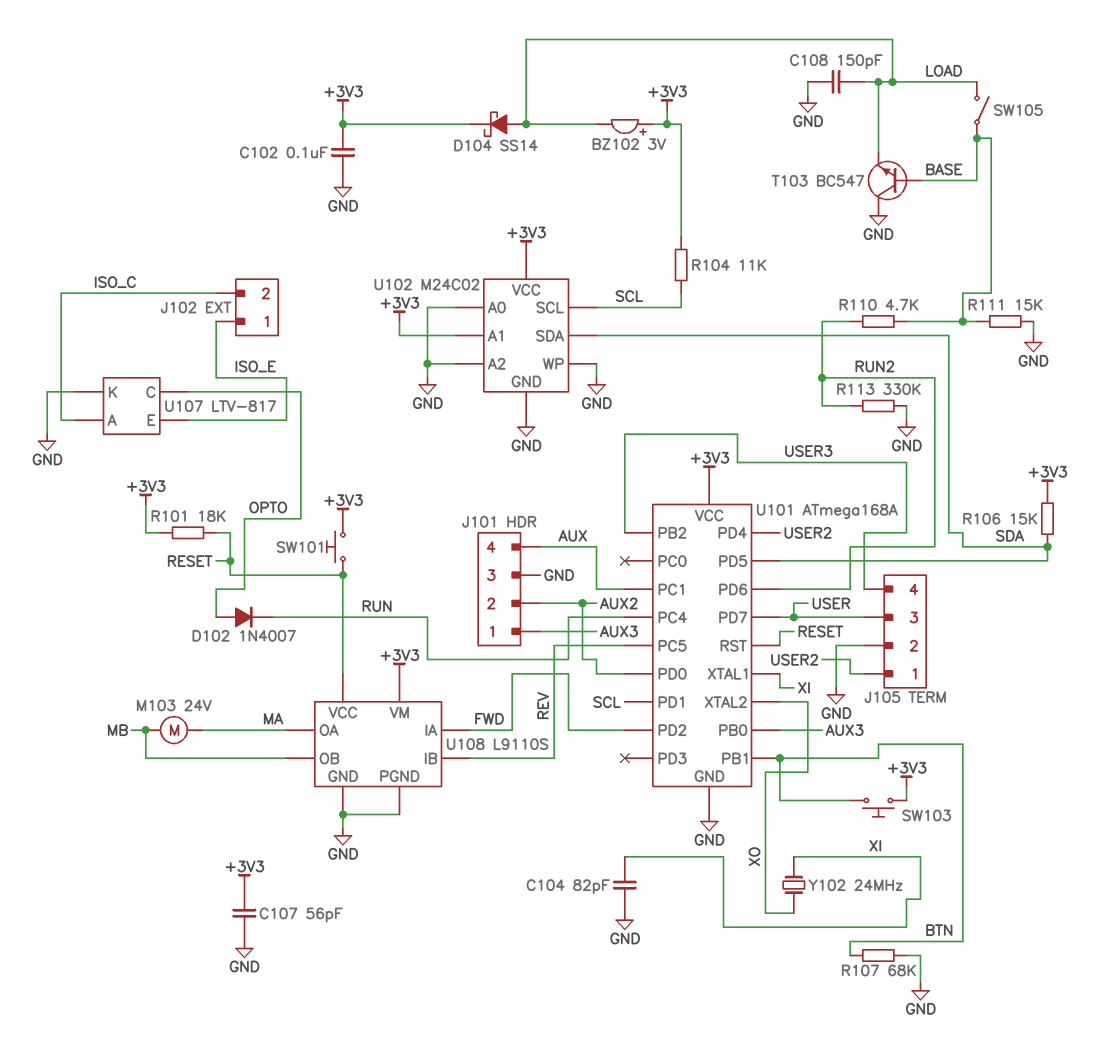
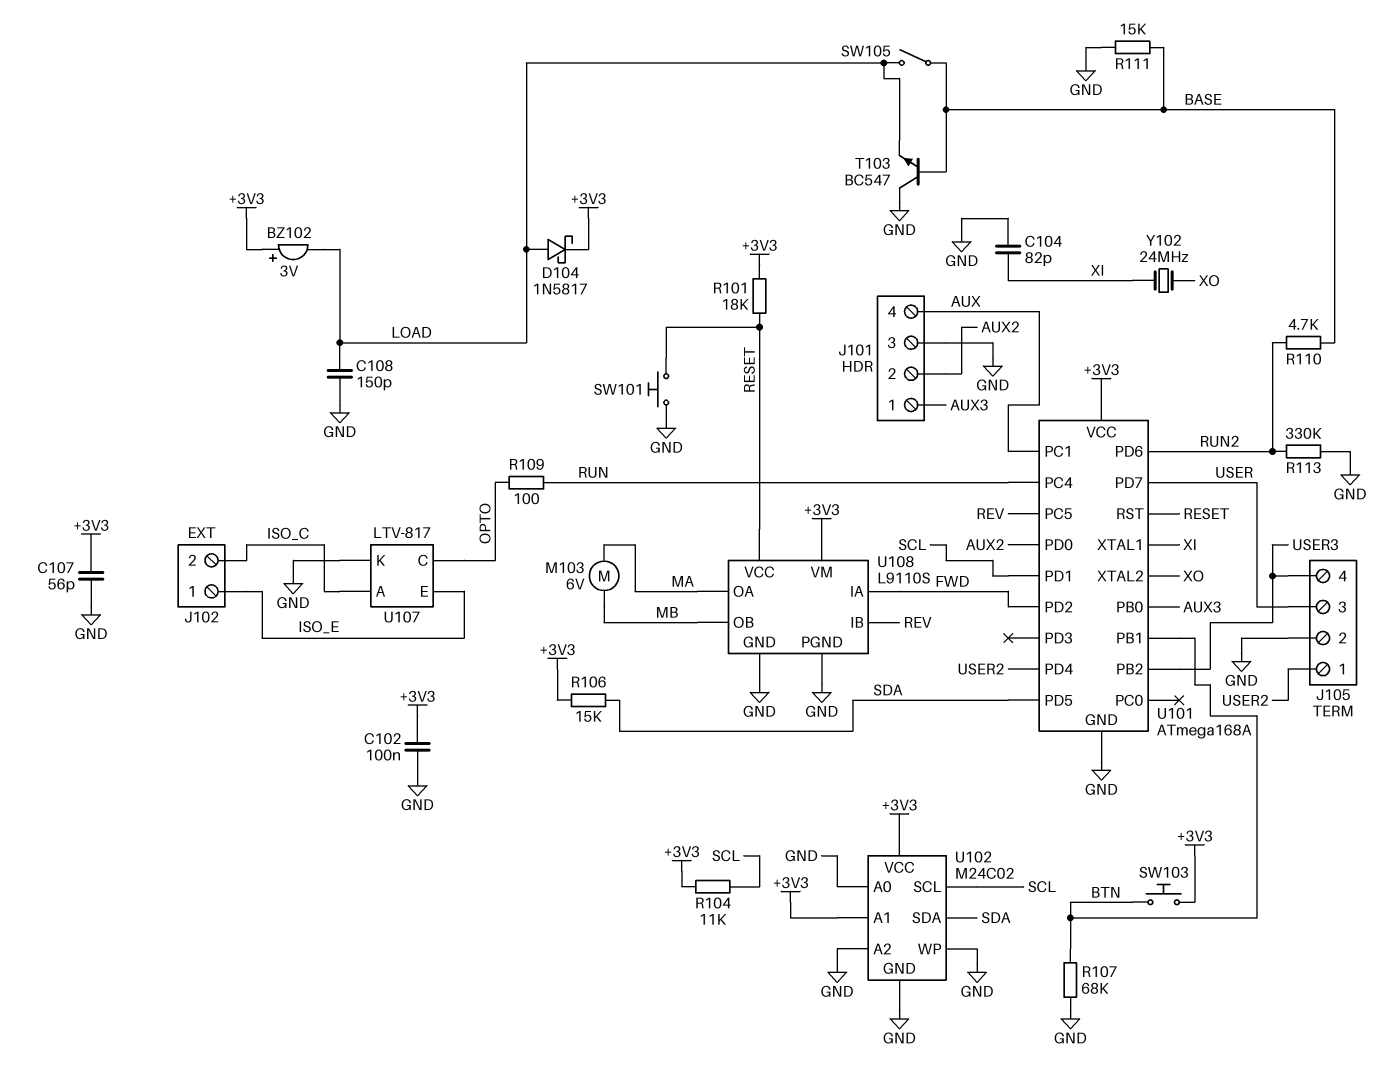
D102: diode 1N4007 (A OPTO, K RUN) -> none
D104: schottky SS14 (A LOAD, K +3V3) -> schottky 1N5817 (A LOAD, K +3V3)
M103: motor 24V (MA, MB) -> motor 6V (MA, MB)
R109: none -> 100 (OPTO, RUN)
SW101: button (+3V3, RESET) -> button (GND, RESET)

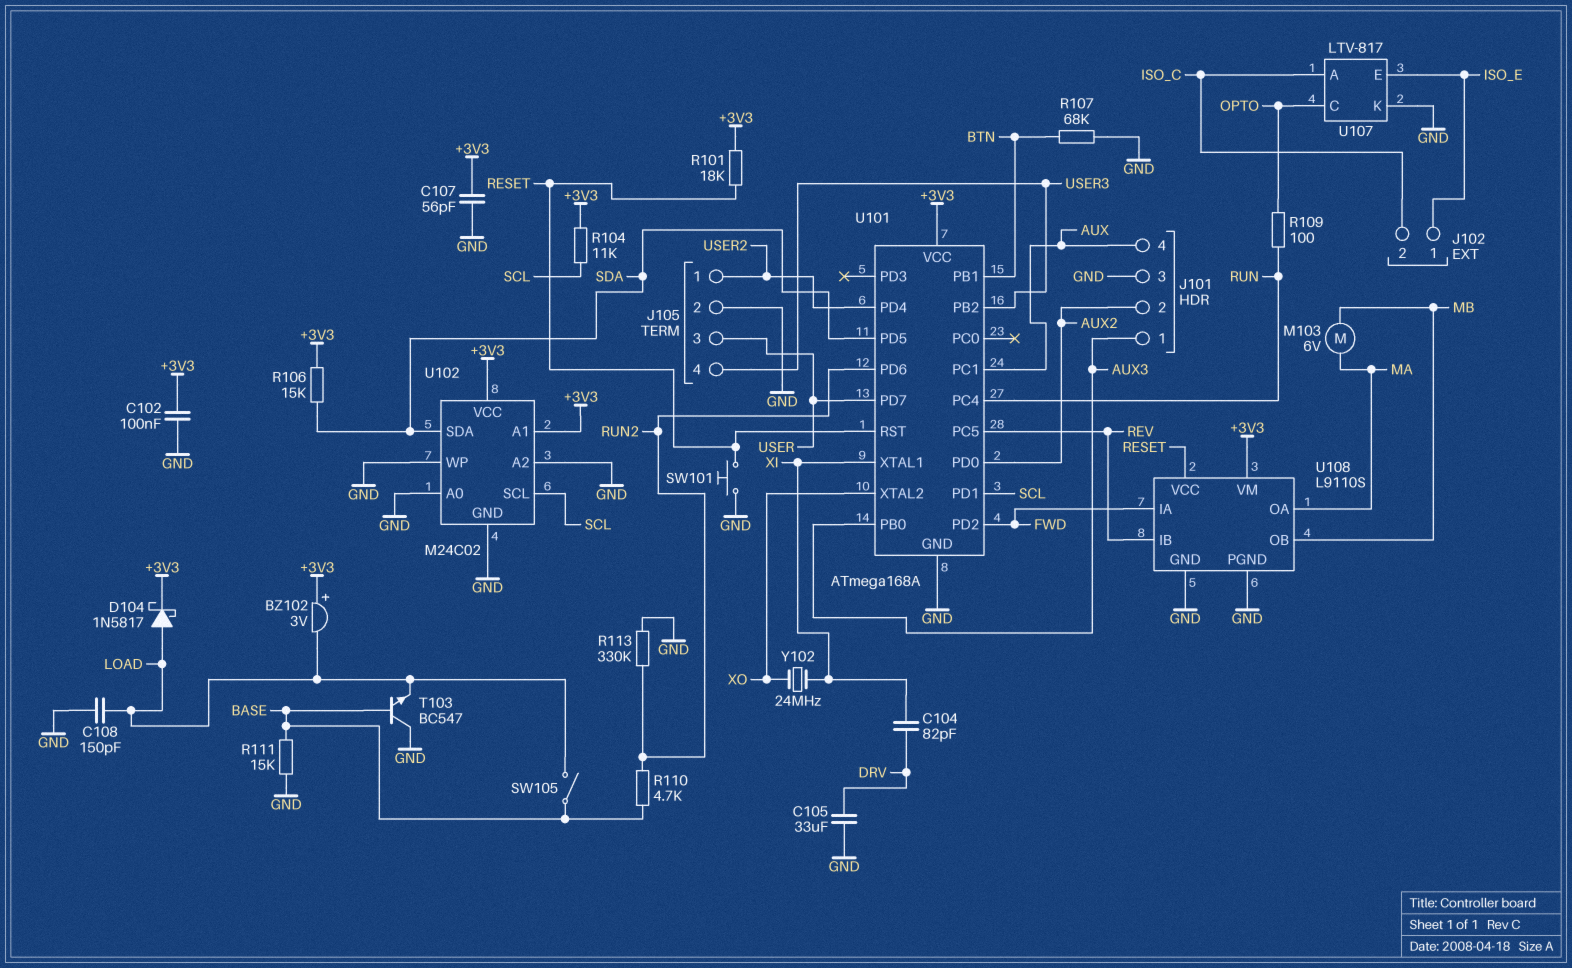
C104: 82pF (GND, XI) -> 82pF (DRV, XI)
C105: none -> 33uF (DRV, GND)
SW103: button (+3V3, BTN) -> none

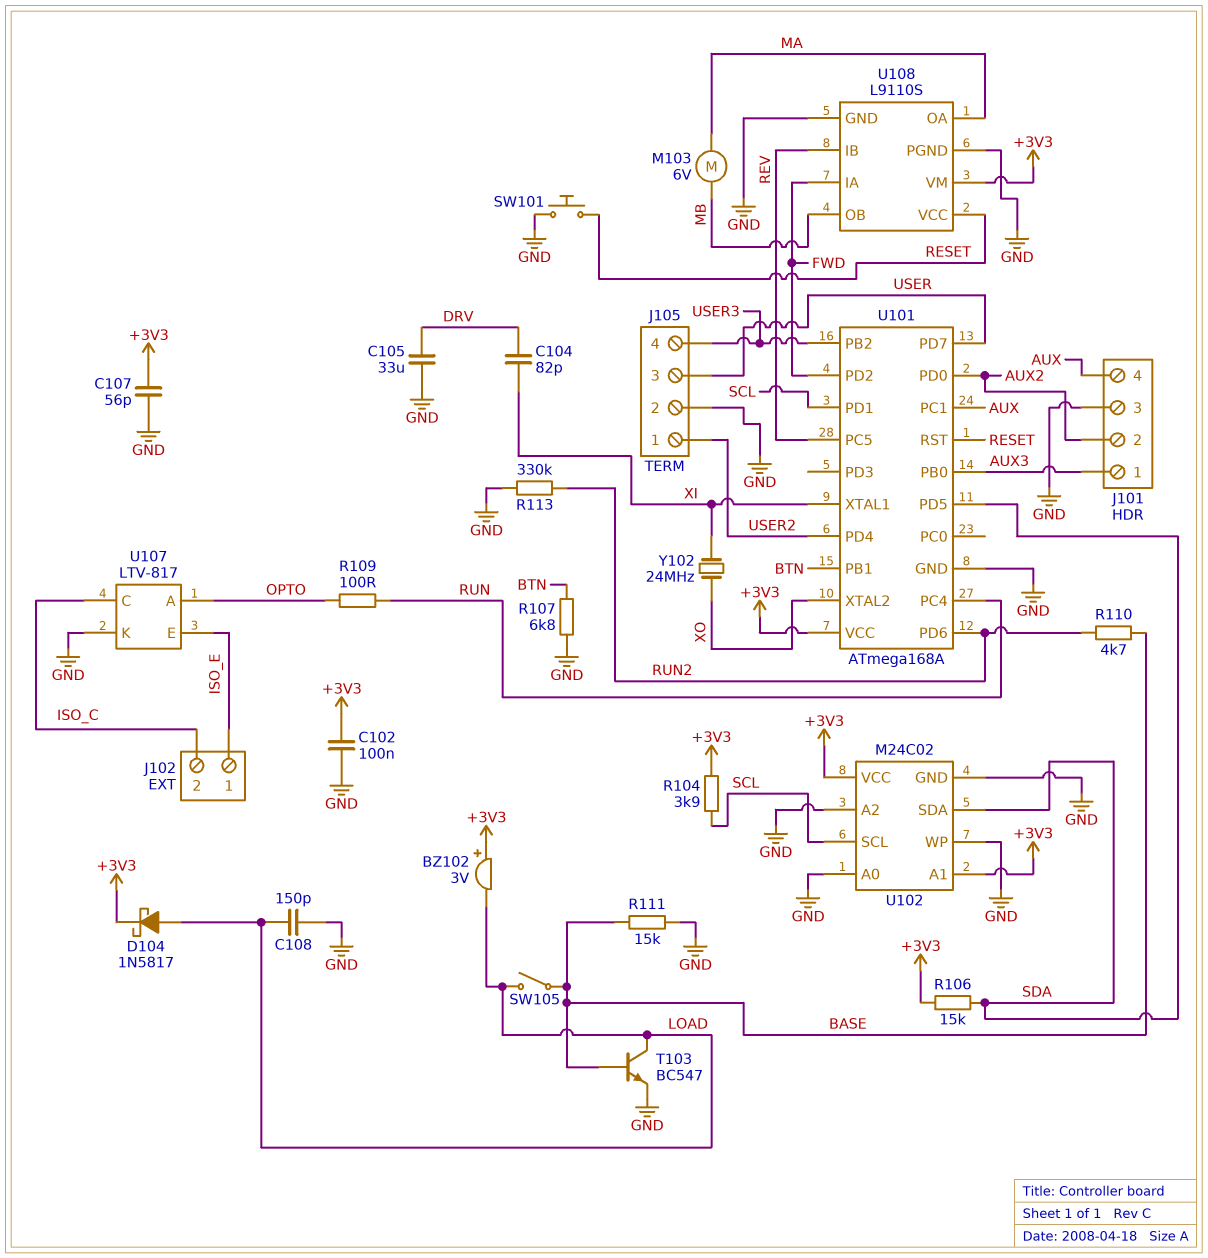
R101: 18k (+3V3, RESET) -> none
R104: 11k (+3V3, SCL) -> 3.9k (+3V3, SCL)
R107: 68k (BTN, GND) -> 6.8k (BTN, GND)
T103: NPN BC547 (B BASE, C GND, E LOAD) -> NPN BC547 (B BASE, C LOAD, E GND)
U107 pin A: ISO_C -> OPTO
U107 pin C: OPTO -> ISO_C

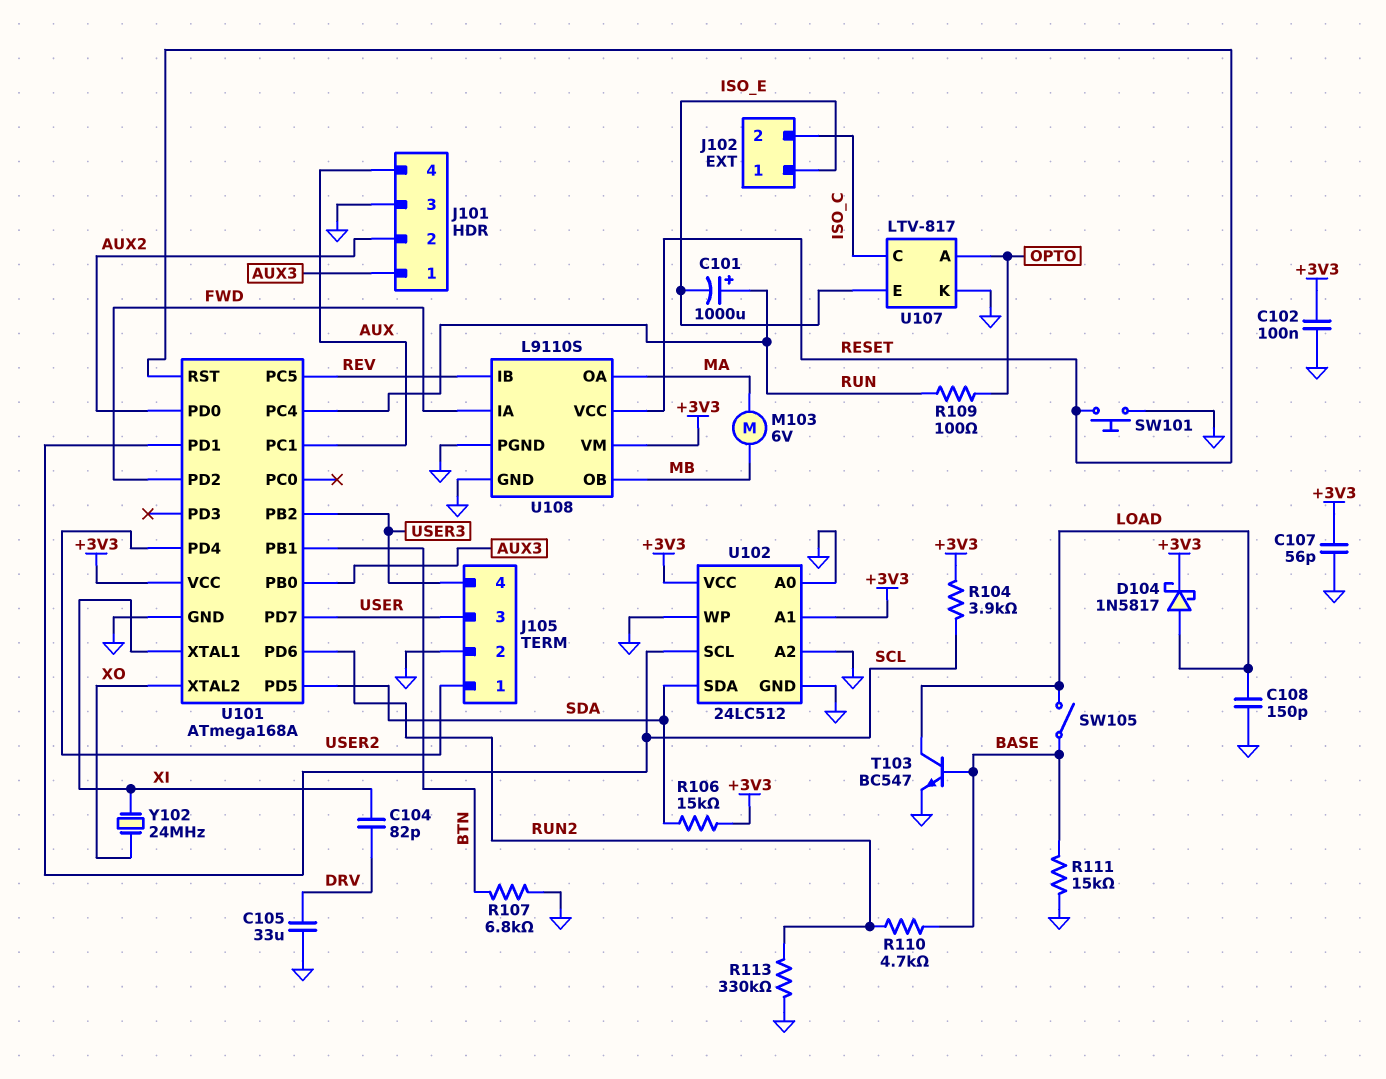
BZ102: buzzer 3V (plus +3V3, minus LOAD) -> none
C101: none -> 1000uF (plus RUN, minus ISO_E)
U102: M24C02 -> 24LC512

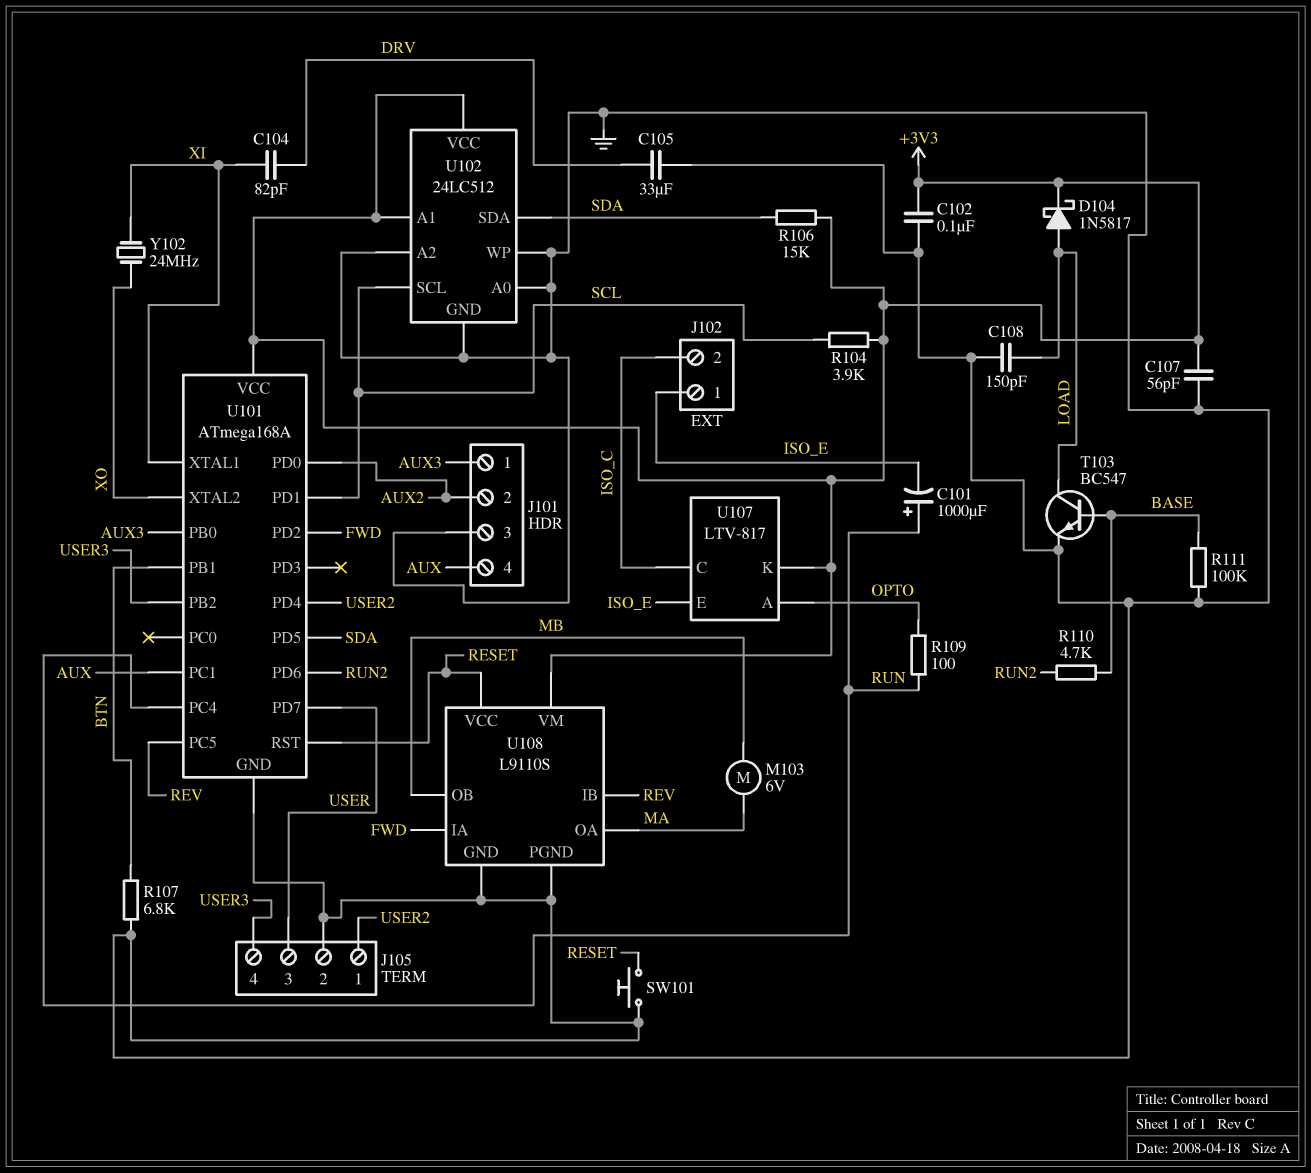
R111: 15k (BASE, GND) -> 100k (BASE, GND)
R113: 330k (GND, RUN2) -> none
SW105: switch (BASE, LOAD) -> none
U107 pin K: GND -> +3V3

